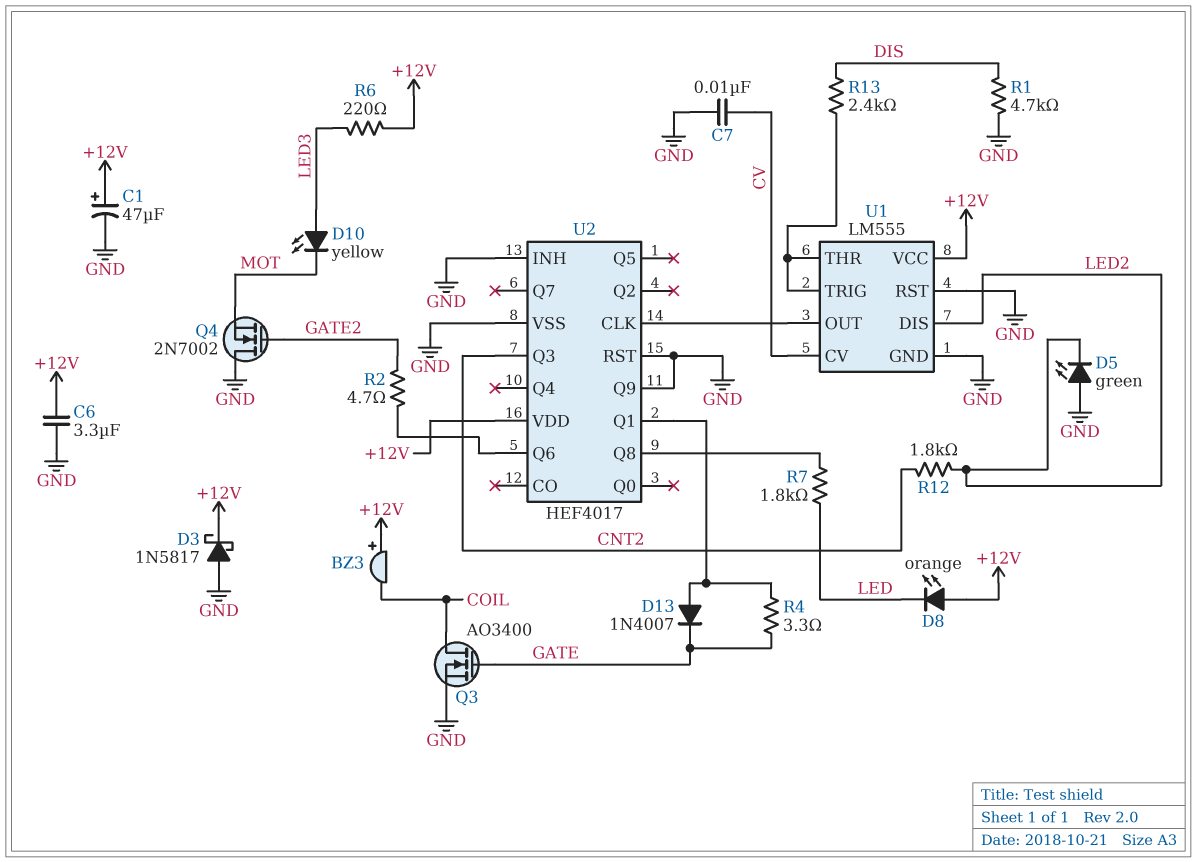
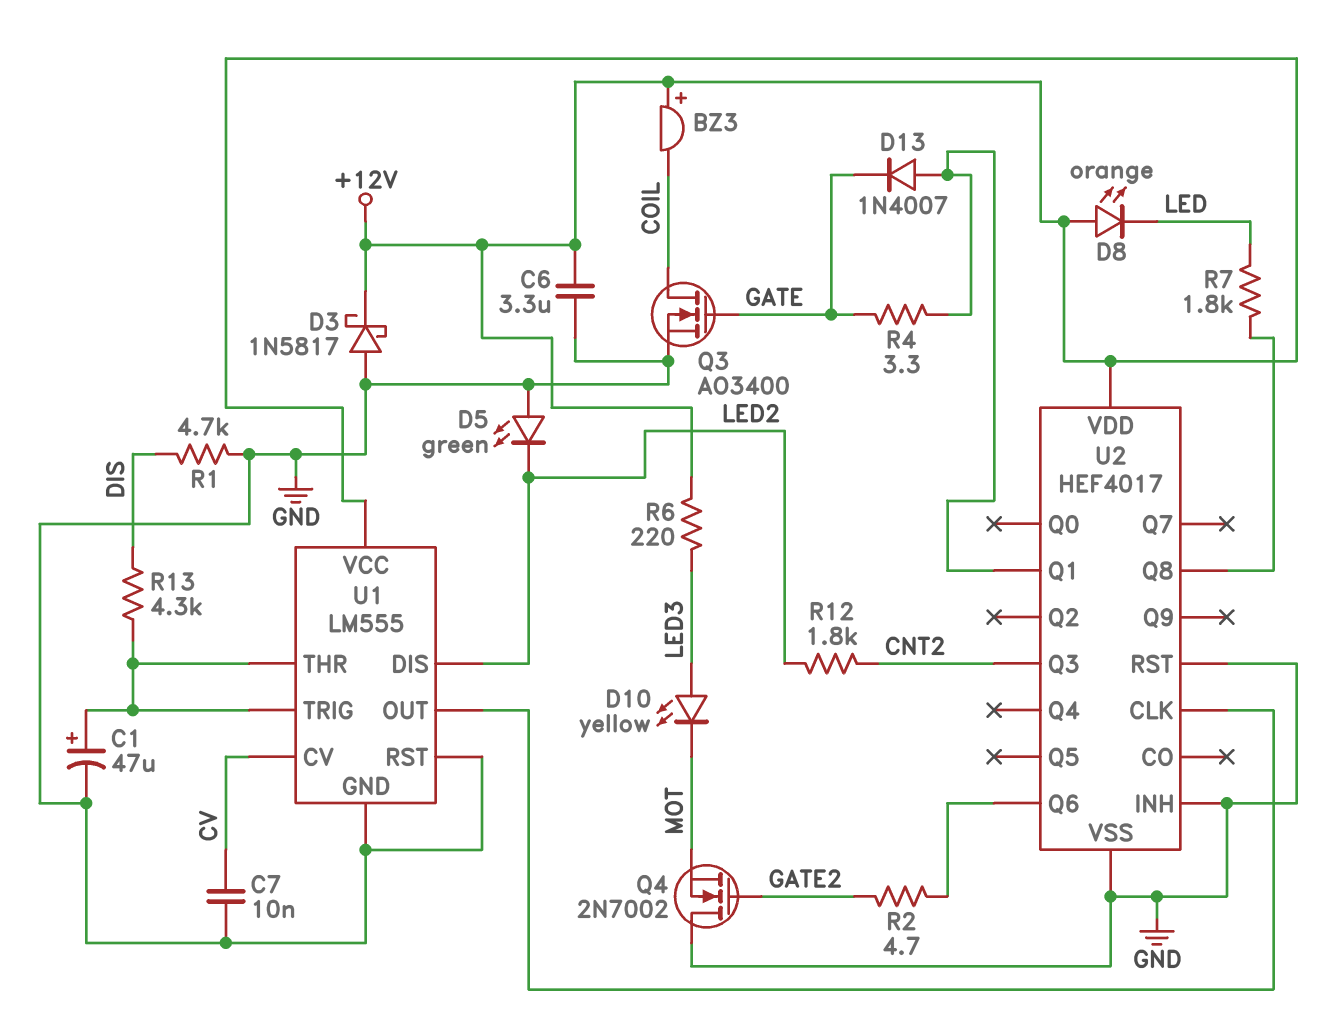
C1: 47uF (plus +12V, minus GND) -> 47uF (plus U1/THR, minus GND)
R13: 2.4k (DIS, U1/THR) -> 4.3k (DIS, U1/THR)
U2 pin Q9: GND -> none

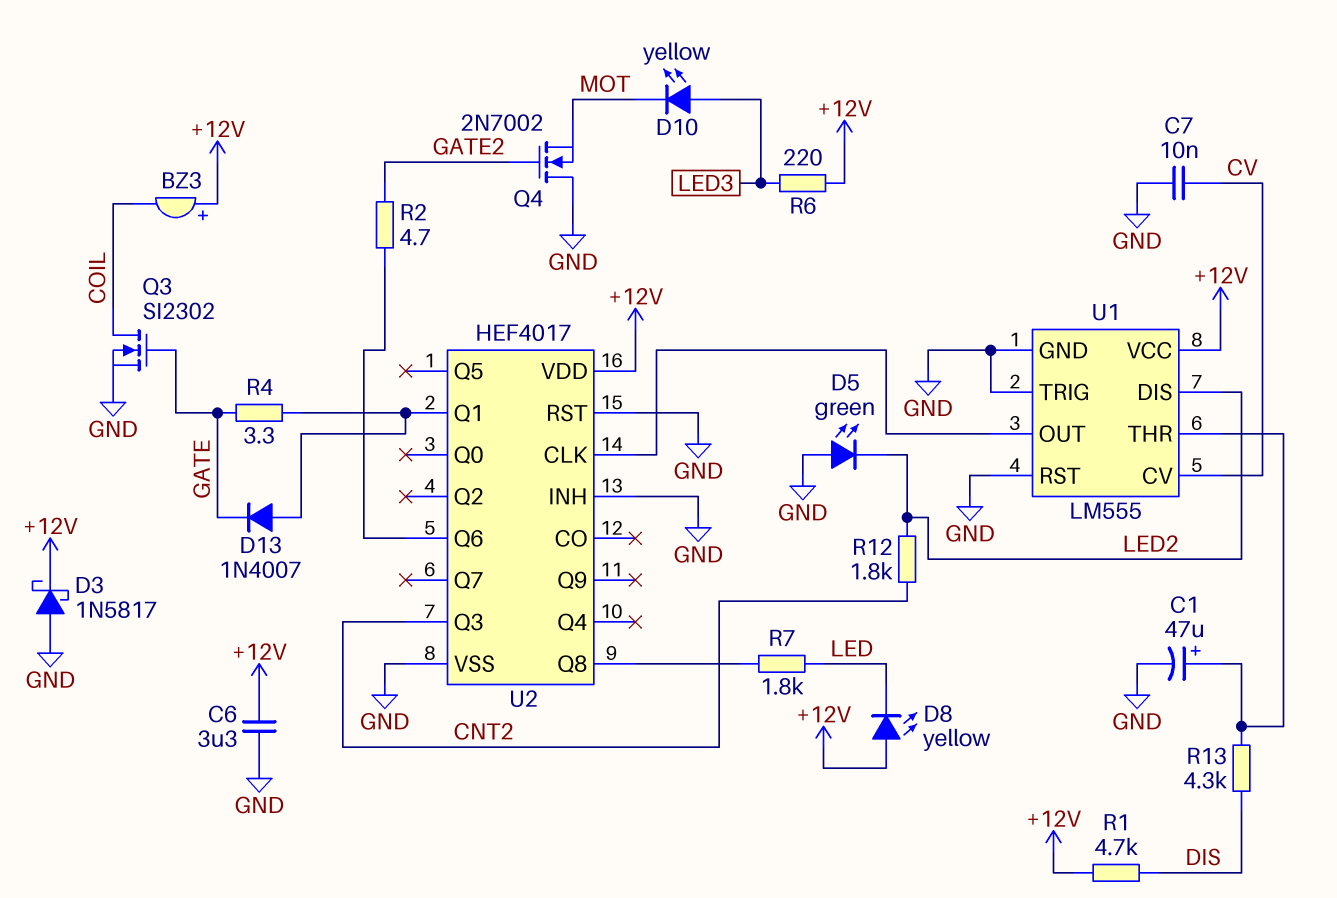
D8: LED orange (A +12V, K LED) -> LED yellow (A +12V, K LED)
Q3: NMOS AO3400 (G GATE, D COIL, S GND) -> NMOS SI2302 (G GATE, D COIL, S GND)
R1: 4.7k (DIS, GND) -> 4.7k (+12V, DIS)
U1 pin TRIG: U1/THR -> GND

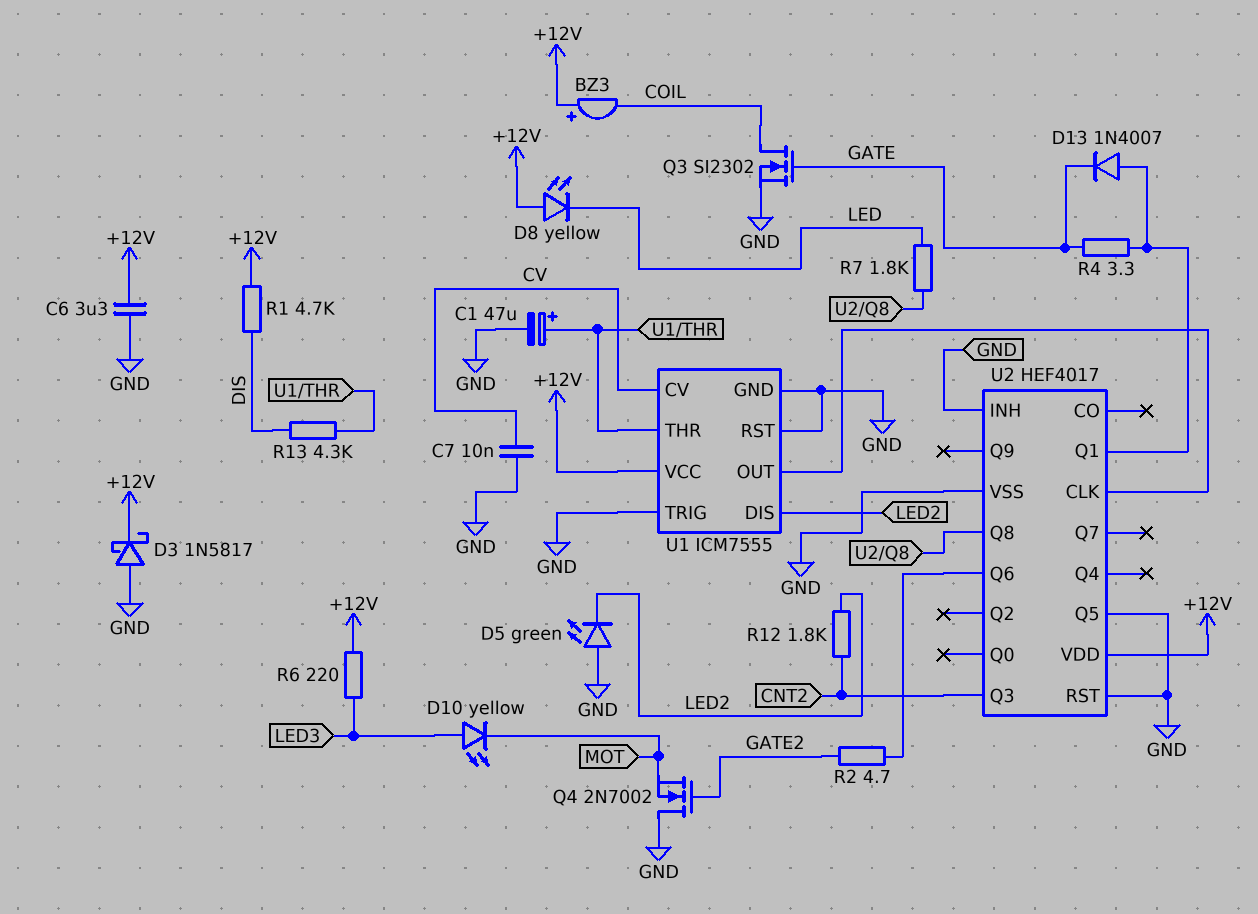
U1: LM555 -> ICM7555
U2 pin Q5: none -> GND

